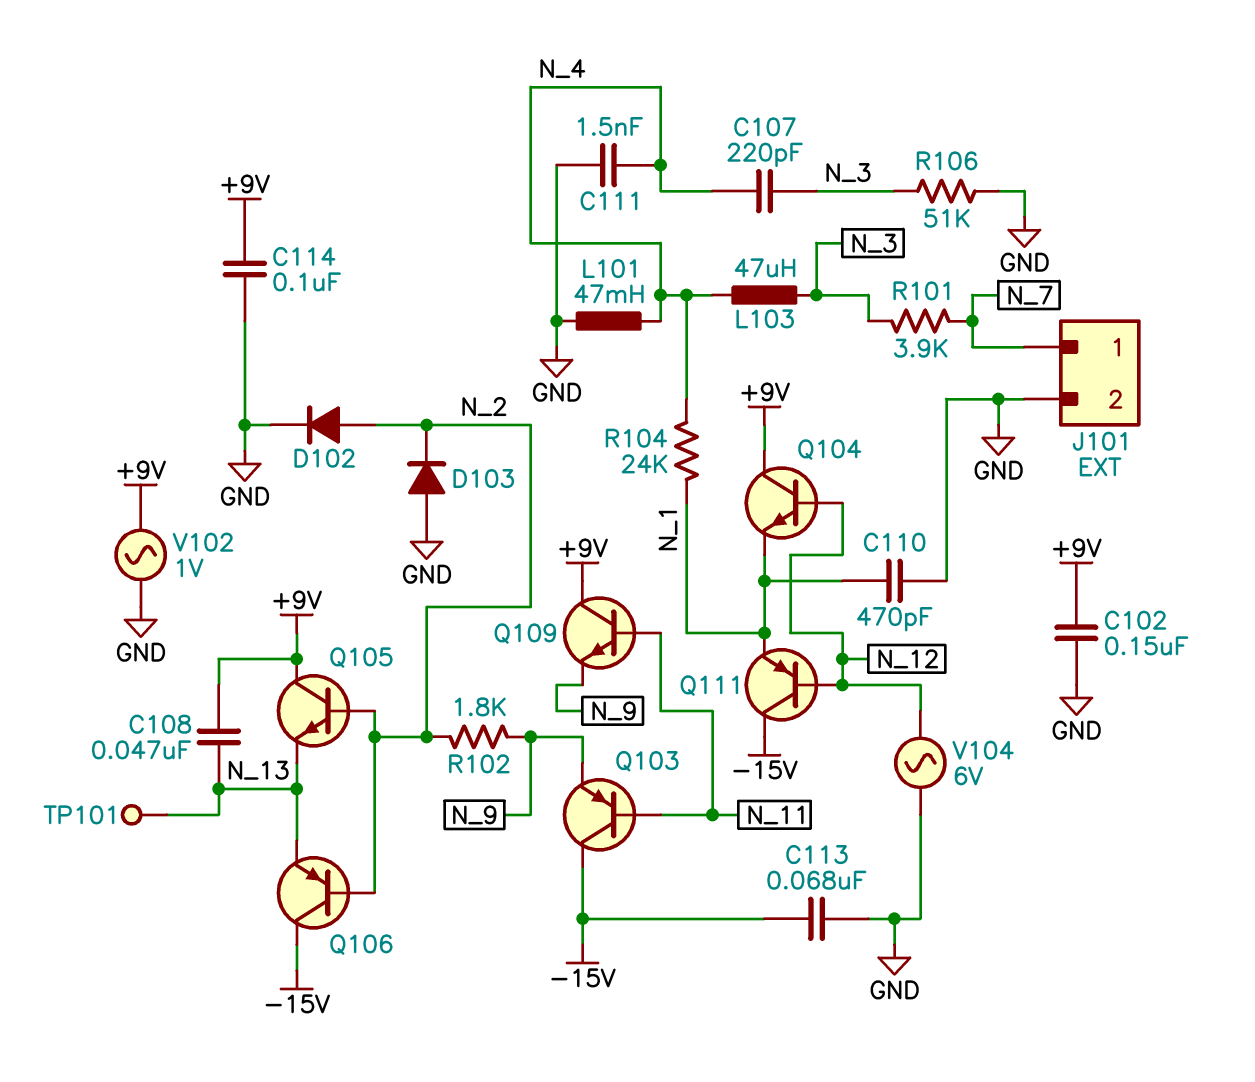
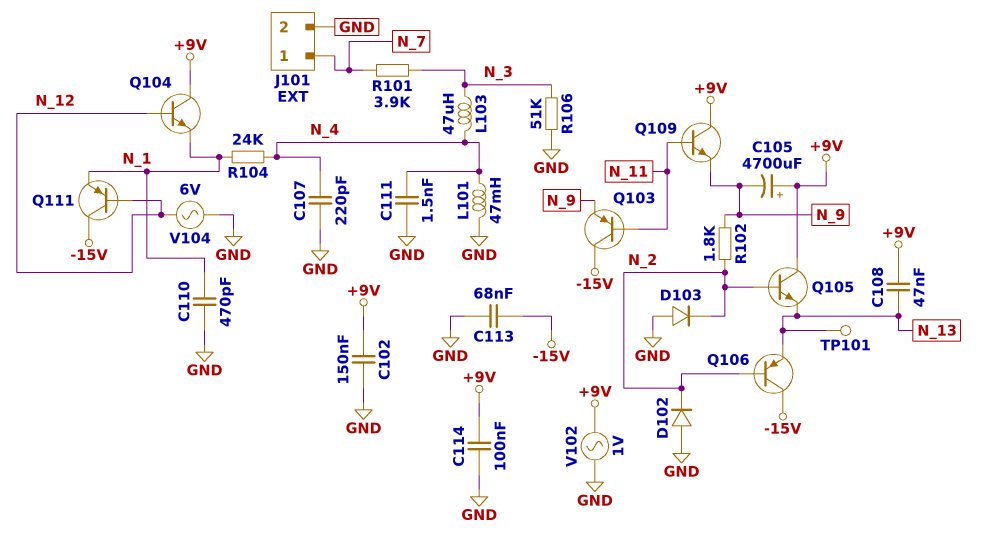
C105: none -> 4700uF (plus +9V, minus N_9)
C107: 220pF (N_3, N_4) -> 220pF (GND, N_4)
D102: diode (A N_2, K GND) -> diode (A GND, K N_2)

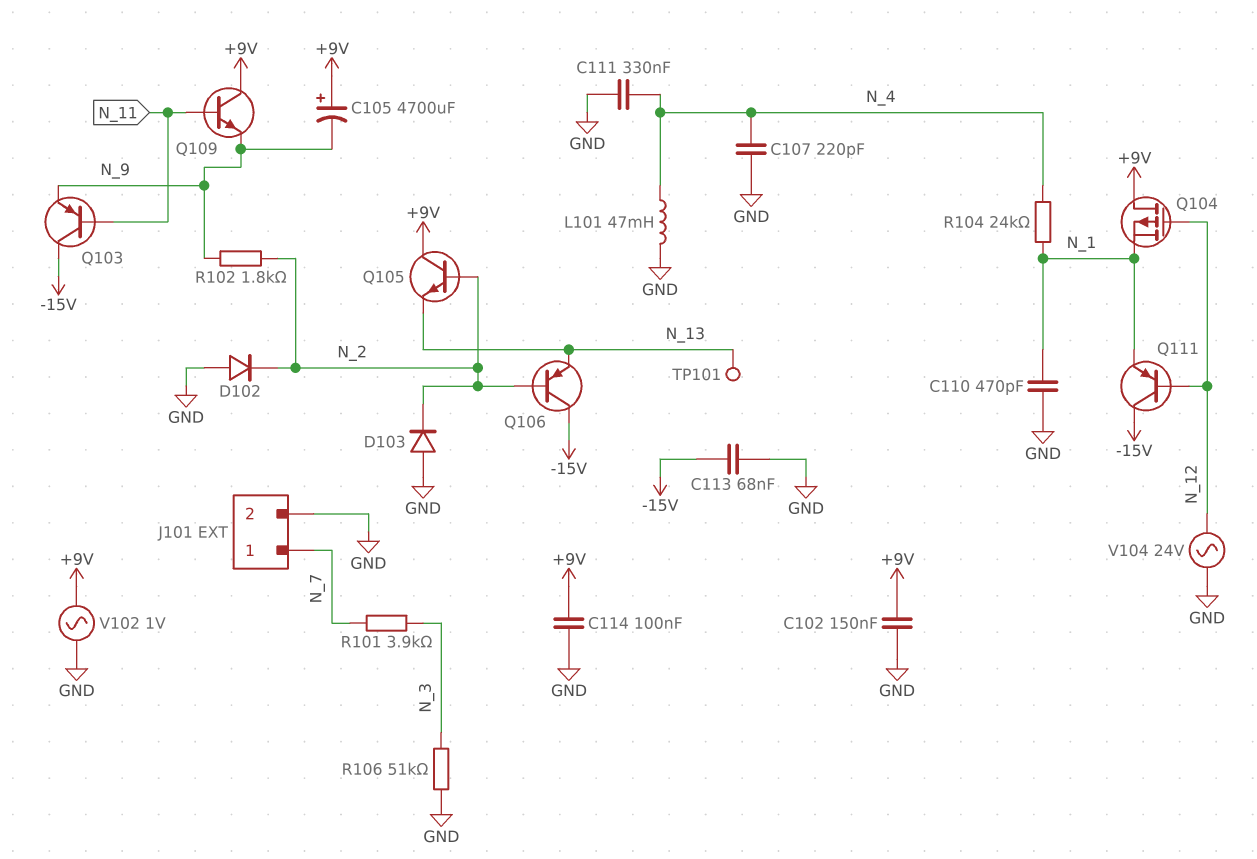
C108: 47nF (+9V, N_13) -> none
C111: 1.5nF (GND, N_4) -> 330nF (GND, N_4)
L103: 47uH (N_3, N_4) -> none
Q104: NPN (B N_12, C +9V, E N_1) -> PMOS (G N_12, D +9V, S N_1)
V104: AC 6V (GND, N_12) -> AC 24V (GND, N_12)

